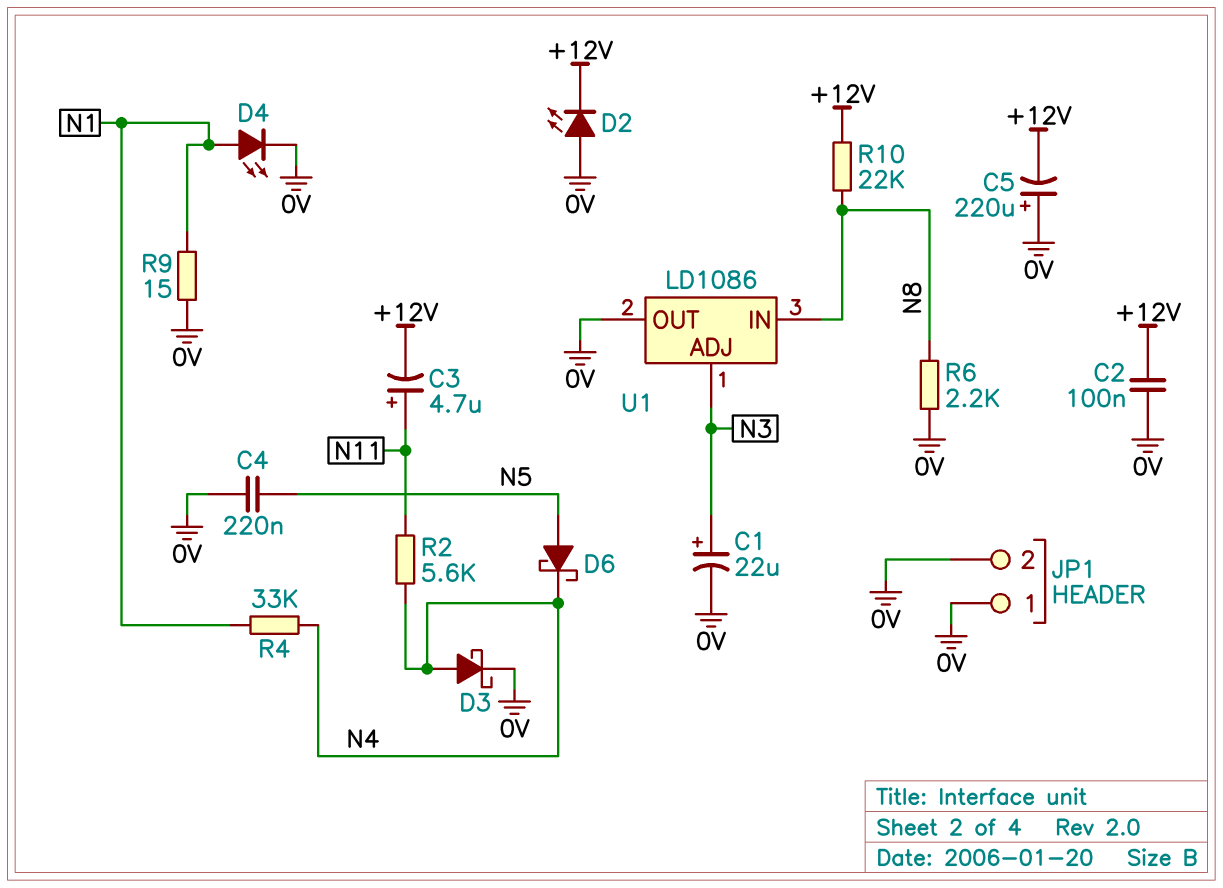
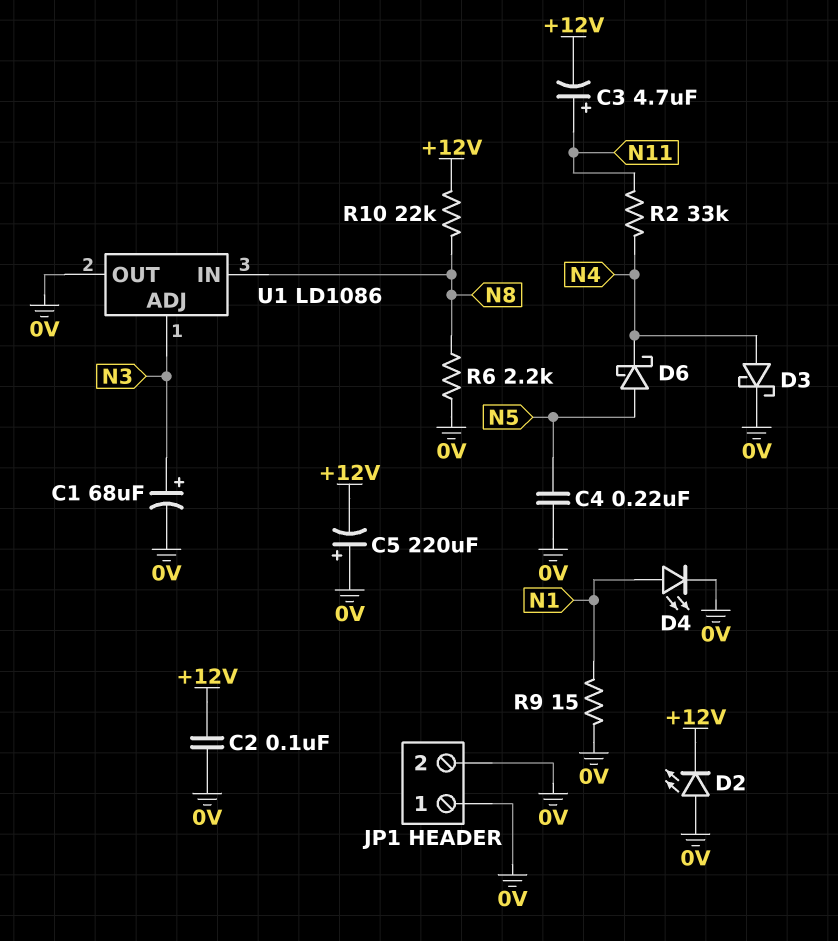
C1: 22uF (plus N3, minus 0V) -> 68uF (plus N3, minus 0V)
R2: 5.6k (N4, N11) -> 33k (N4, N11)
R4: 33k (N1, N4) -> none

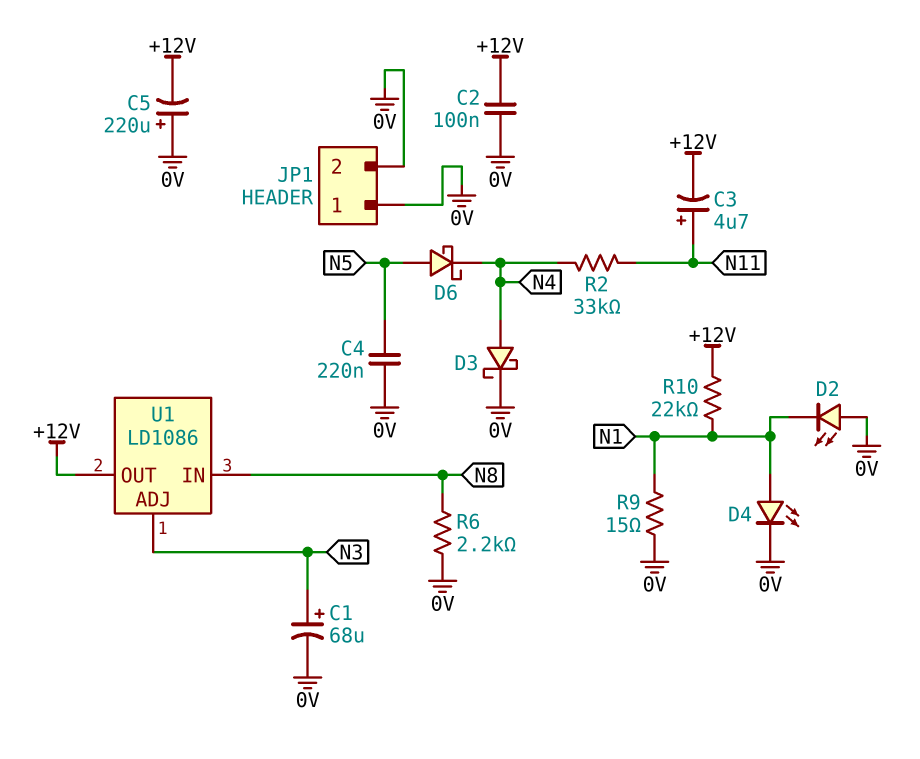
D2: LED (A 0V, K +12V) -> LED (A 0V, K N1)
R10: 22k (+12V, N8) -> 22k (+12V, N1)
U1 pin OUT: 0V -> +12V

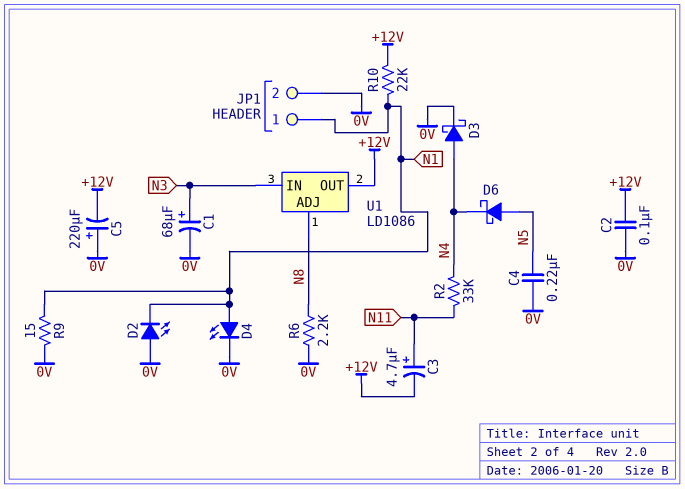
JP1 pin 1: 0V -> N1
U1 pin ADJ: N3 -> N8
U1 pin IN: N8 -> N3

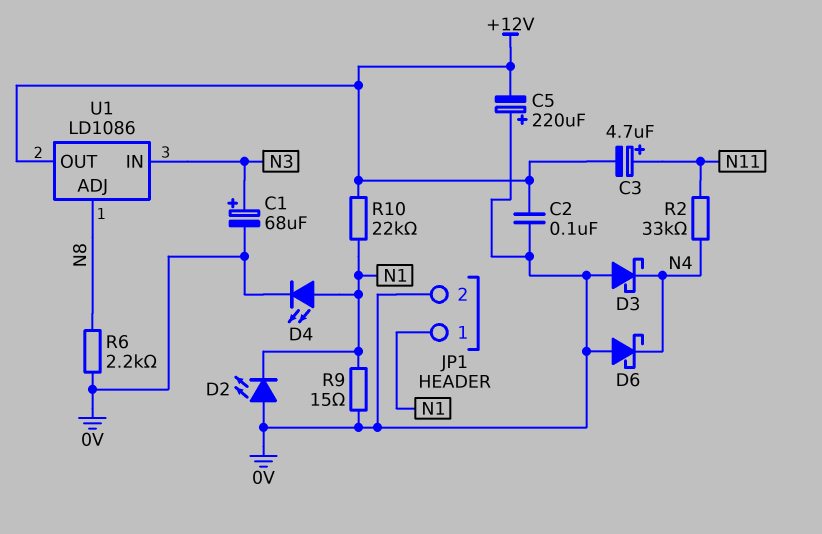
C4: 220nF (0V, N5) -> none
D3: schottky (A N4, K 0V) -> schottky (A 0V, K N4)
D6: schottky (A N5, K N4) -> schottky (A 0V, K N4)

